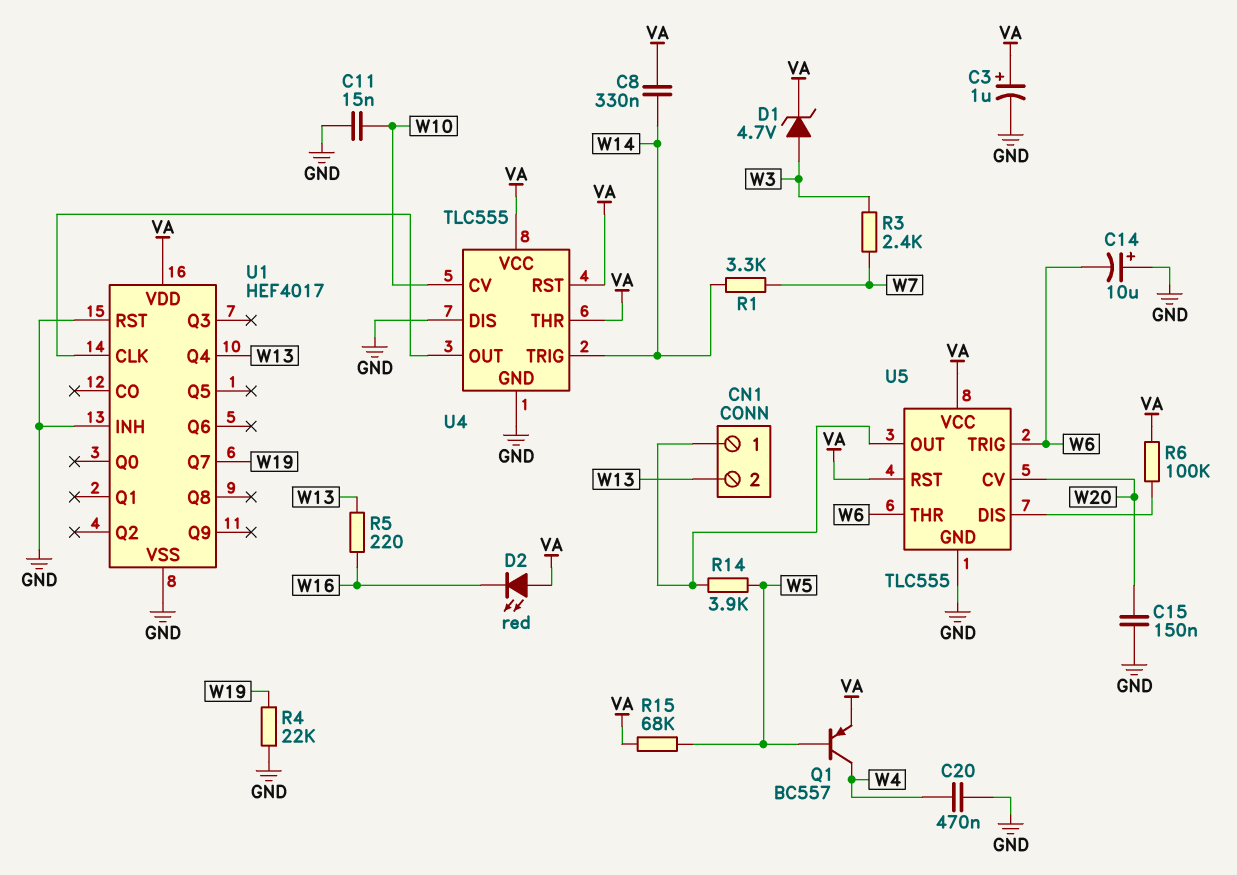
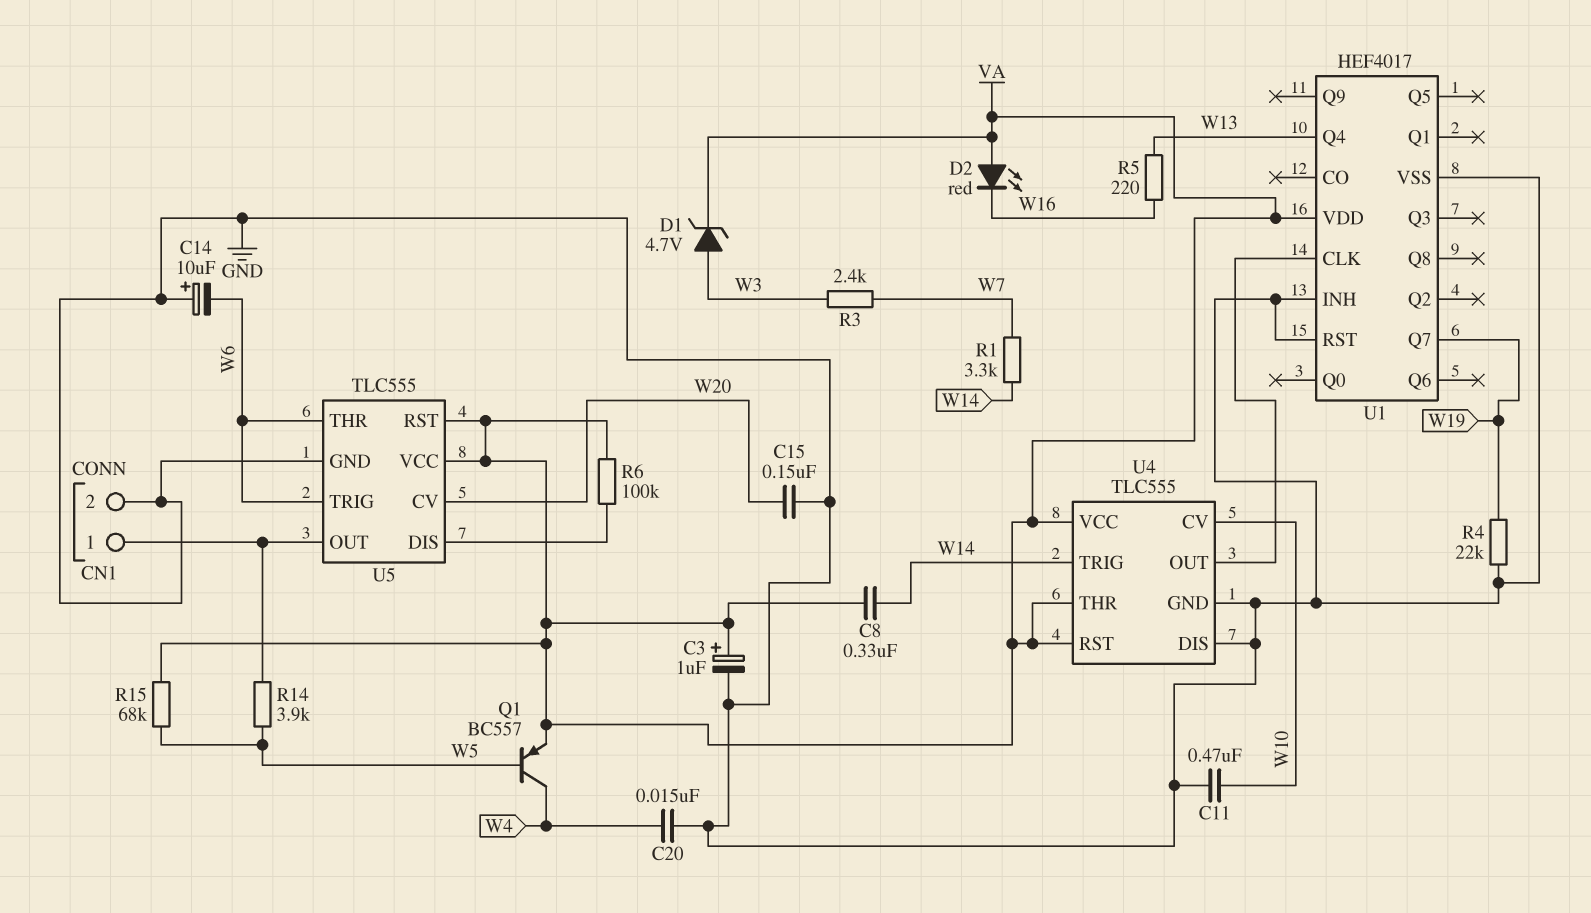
C11: 15nF (GND, W10) -> 470nF (GND, W10)
C20: 470nF (GND, W4) -> 15nF (GND, W4)
CN1 pin 2: W13 -> GND

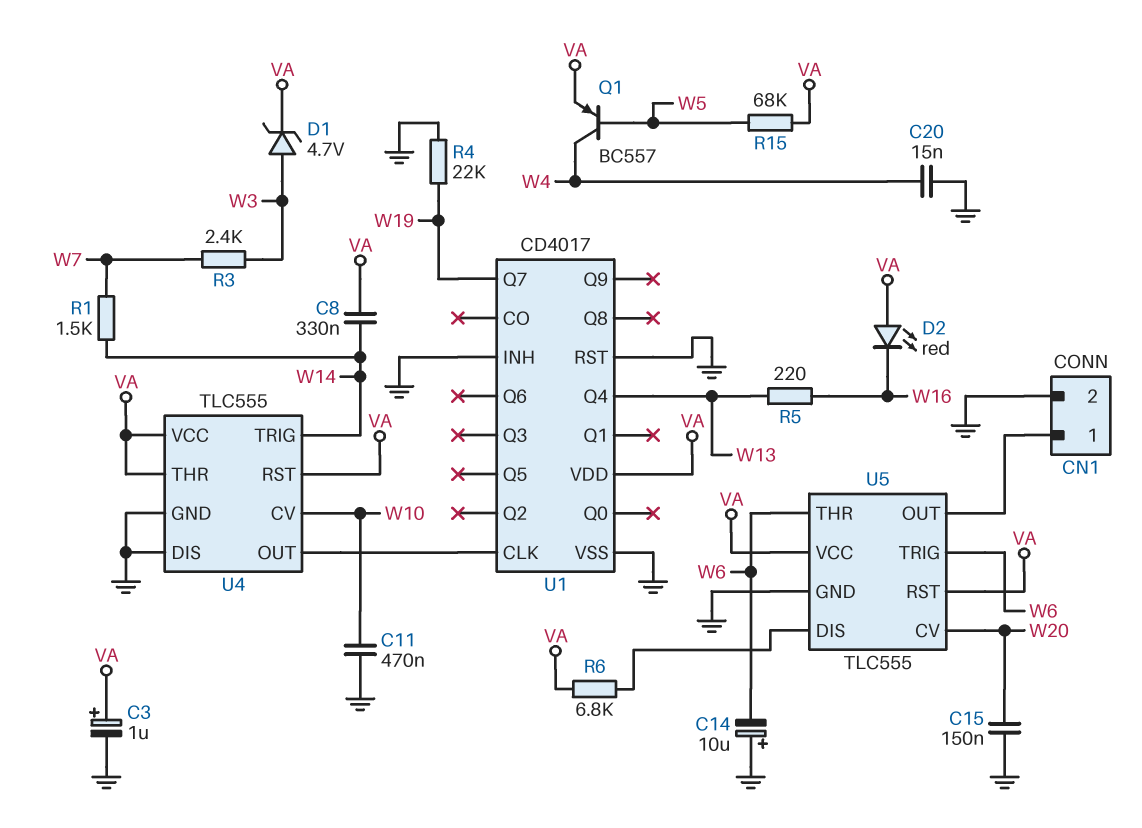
R1: 3.3k (W7, W14) -> 1.5k (W7, W14)
R6: 100k (U5/DIS, VA) -> 6.8k (U5/DIS, VA)
R14: 3.9k (CN1/1, W5) -> none
U1: HEF4017 -> CD4017

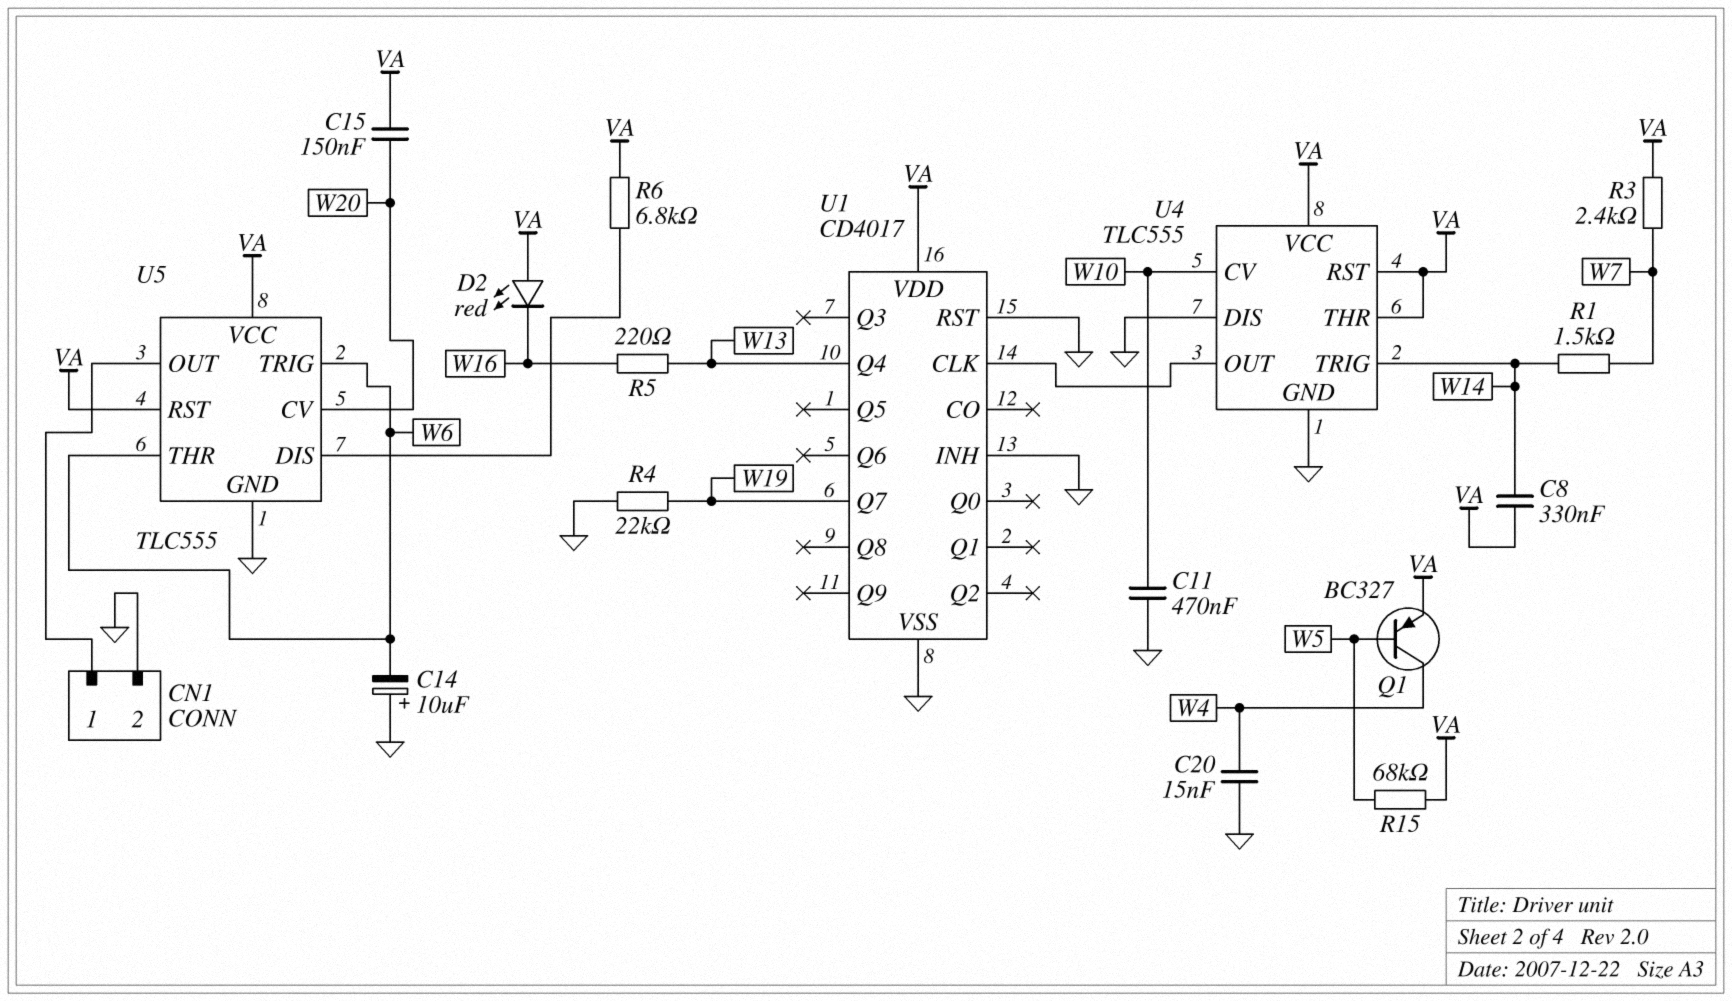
C3: 1uF (plus VA, minus GND) -> none
C15: 150nF (GND, W20) -> 150nF (VA, W20)
D1: zener 4.7V (A W3, K VA) -> none
Q1: PNP BC557 (B W5, C W4, E VA) -> PNP BC327 (B W5, C W4, E VA)
R3: 2.4k (W3, W7) -> 2.4k (VA, W7)

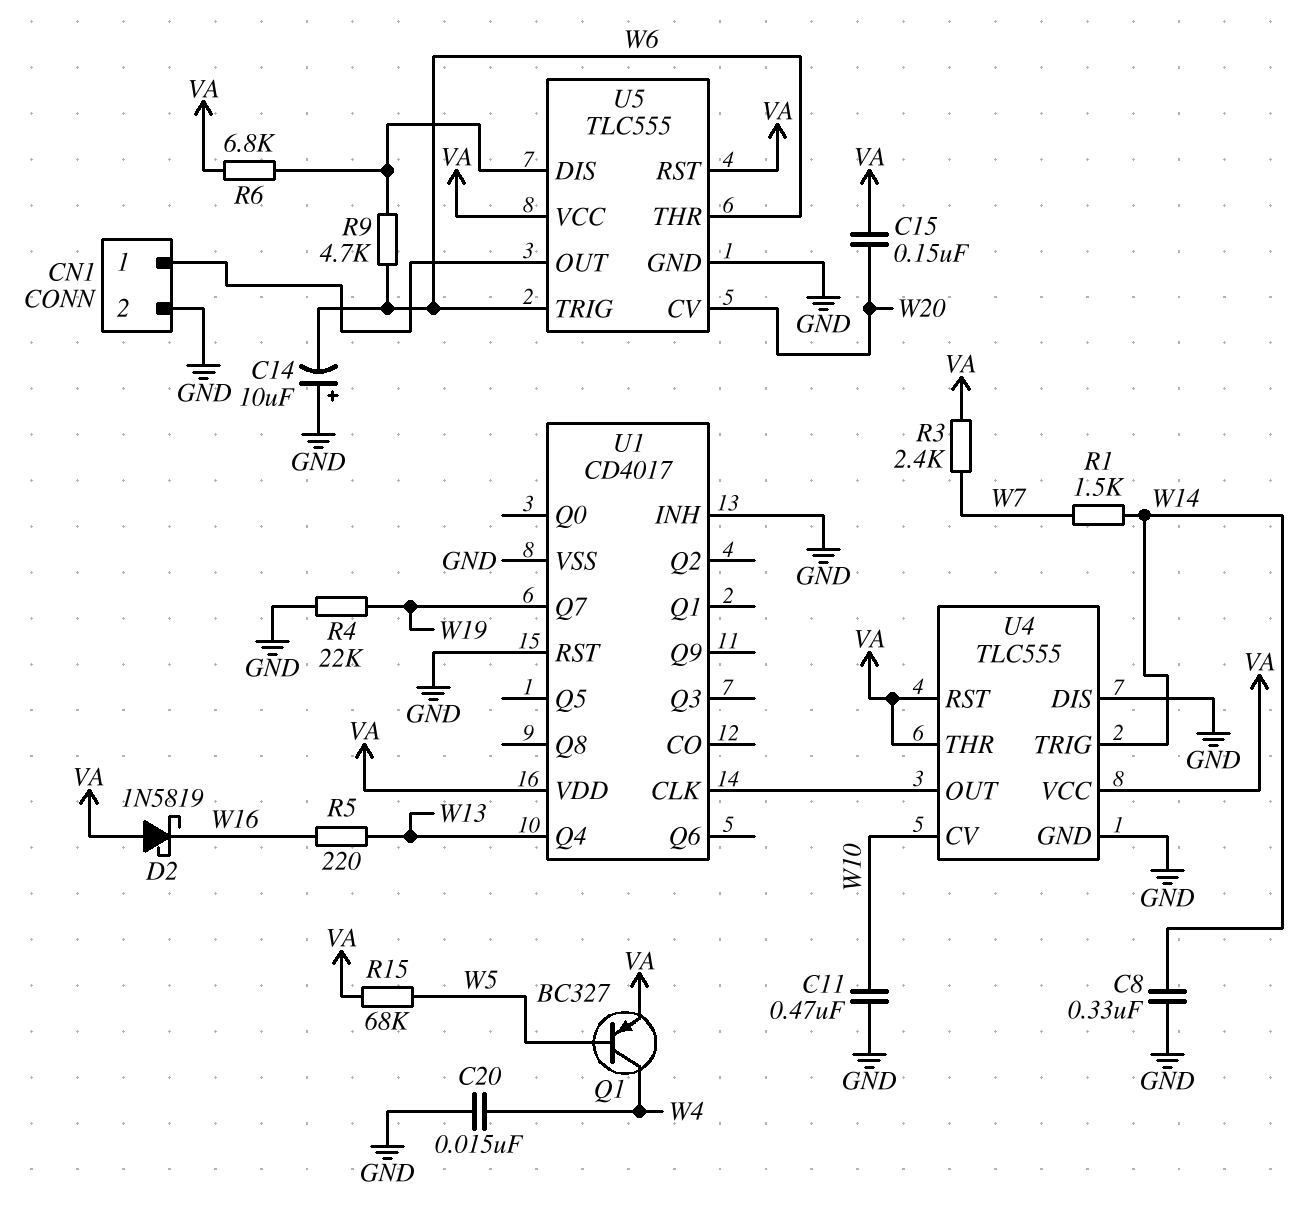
C8: 330nF (VA, W14) -> 330nF (GND, W14)
D2: LED red (A VA, K W16) -> schottky 1N5819 (A VA, K W16)
R9: none -> 4.7k (U5/DIS, W6)

